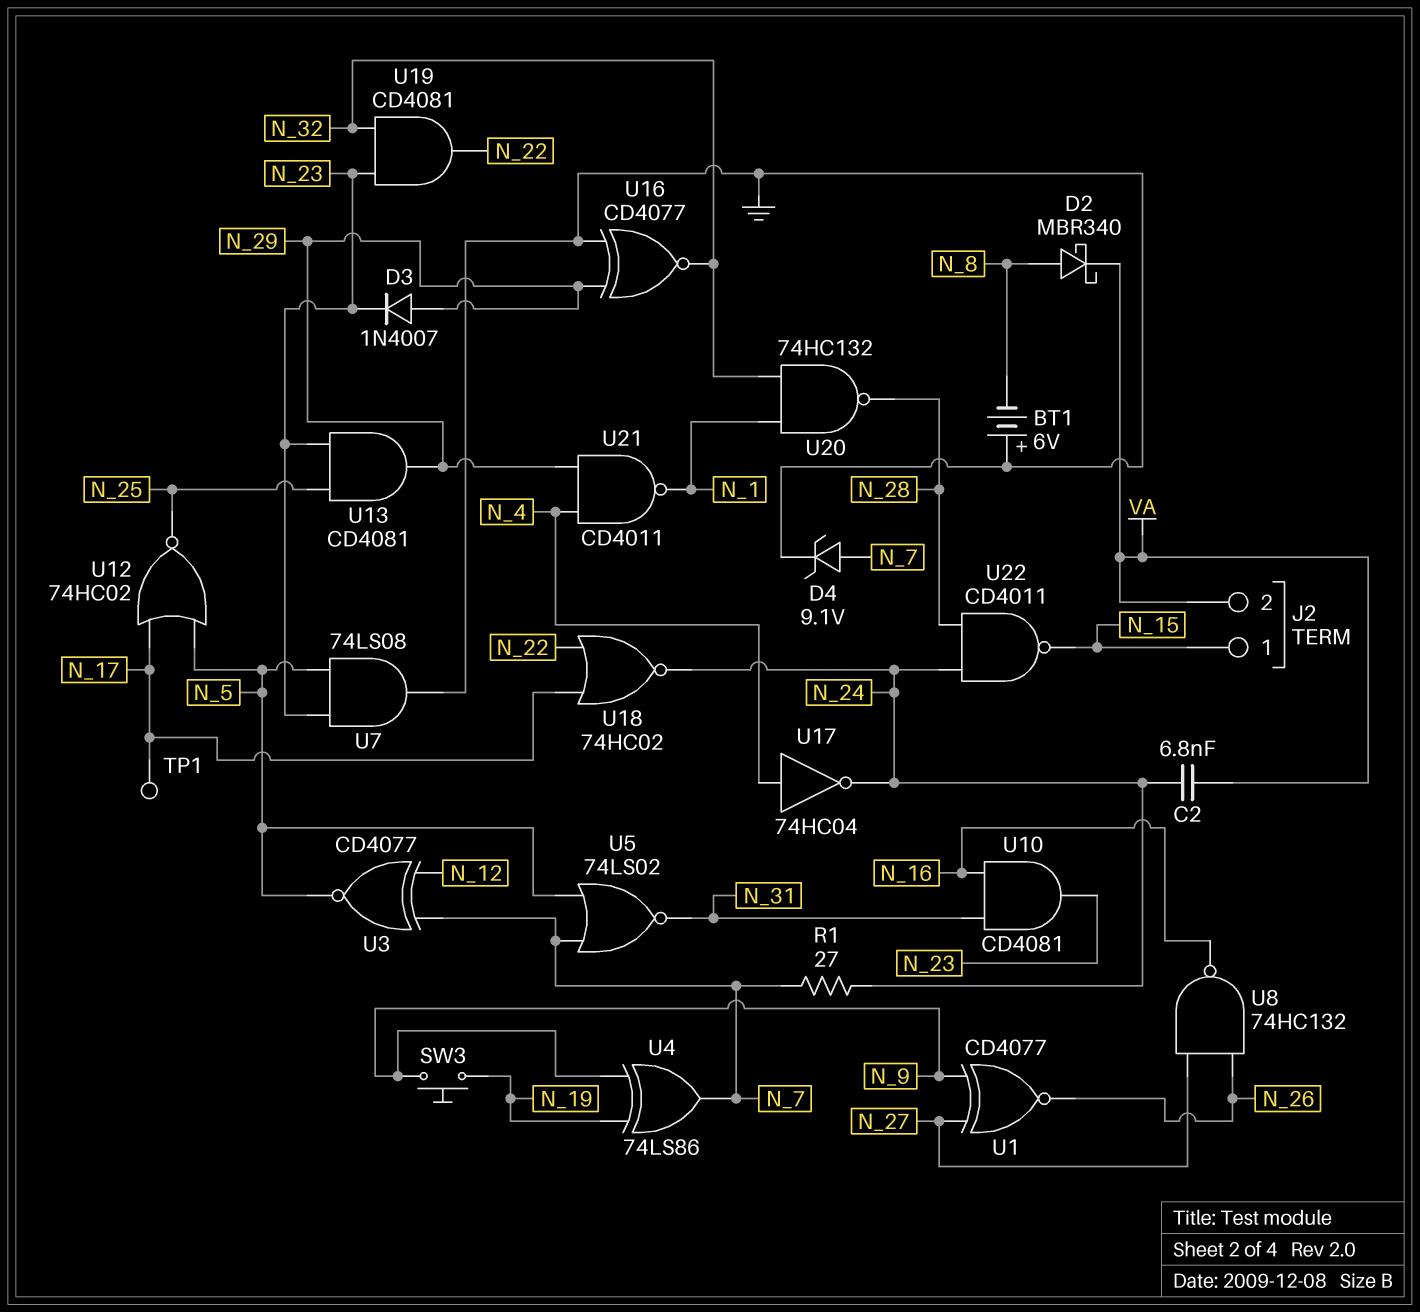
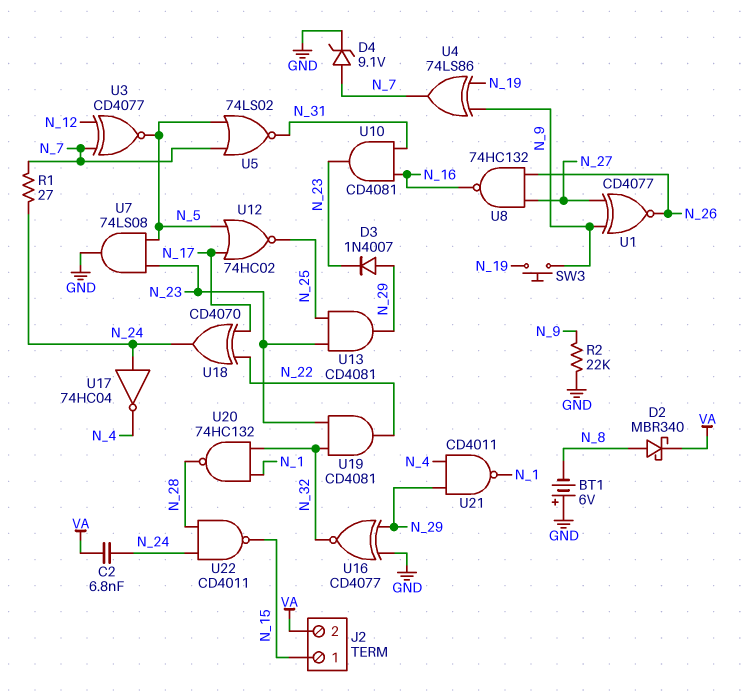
R2: none -> 22k (GND, N_9)
TP1: test point (N_17) -> none
U17: NOT 74HC04 (in N_4, out N_24) -> NOT 74HC04 (in N_24, out N_4)
U18: NOR 74HC02 (in N_17, in N_22, out N_24) -> XOR CD4070 (in N_17, in N_22, out N_24)

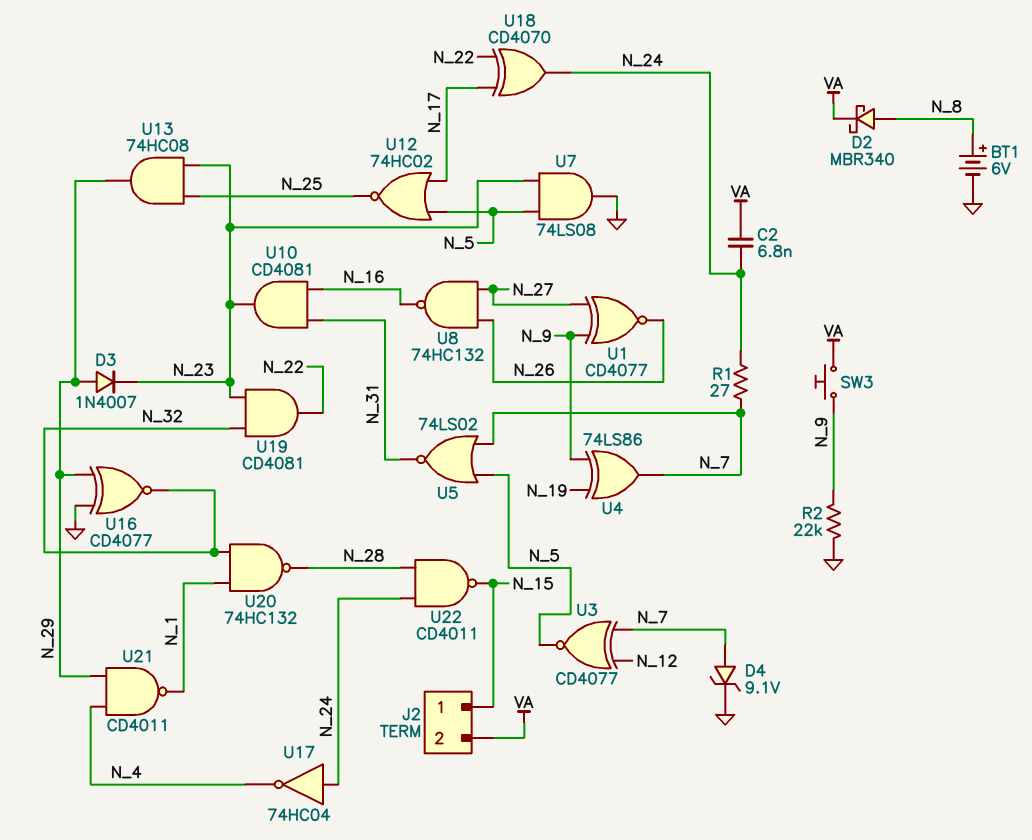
BT1: 6V (plus GND, minus N_8) -> 6V (plus N_8, minus GND)
SW3: button (N_9, N_19) -> button (N_9, VA)
U13: AND CD4081 (in N_23, in N_25, out N_29) -> AND 74HC08 (in N_23, in N_25, out N_29)

